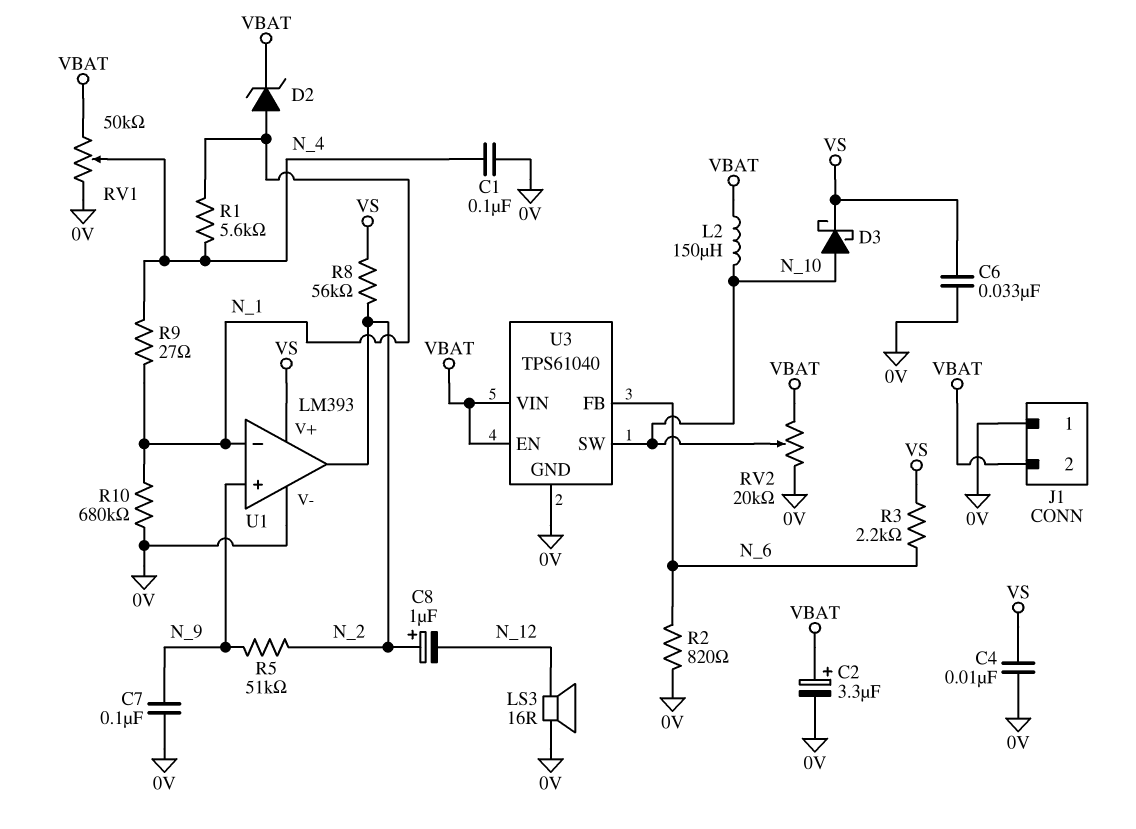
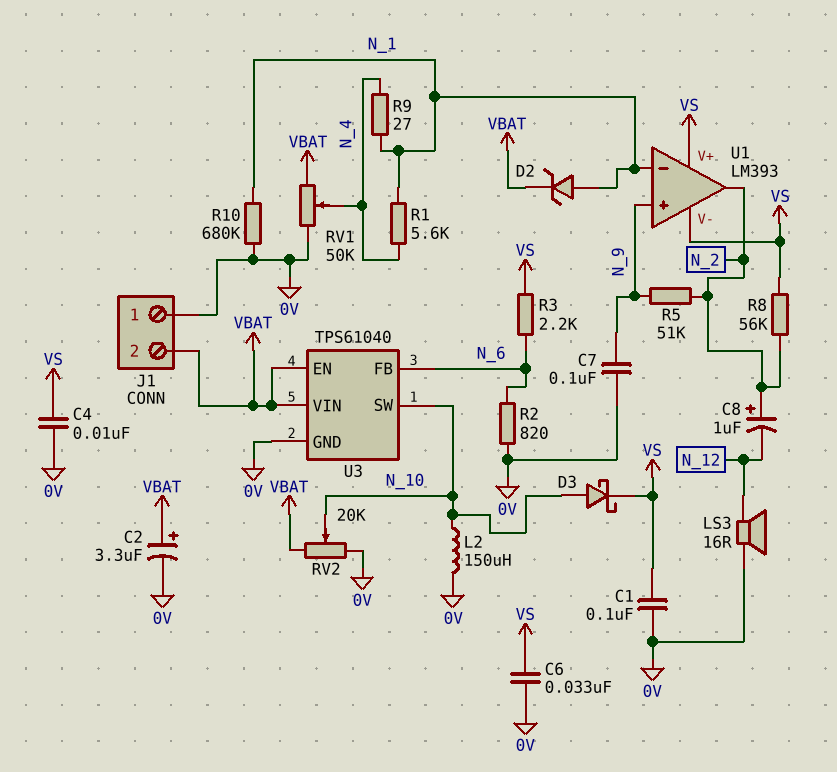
C1: 100nF (0V, N_4) -> 100nF (0V, VS)
L2: 150uH (N_10, VBAT) -> 150uH (0V, N_10)
U1 pin V-: 0V -> VS

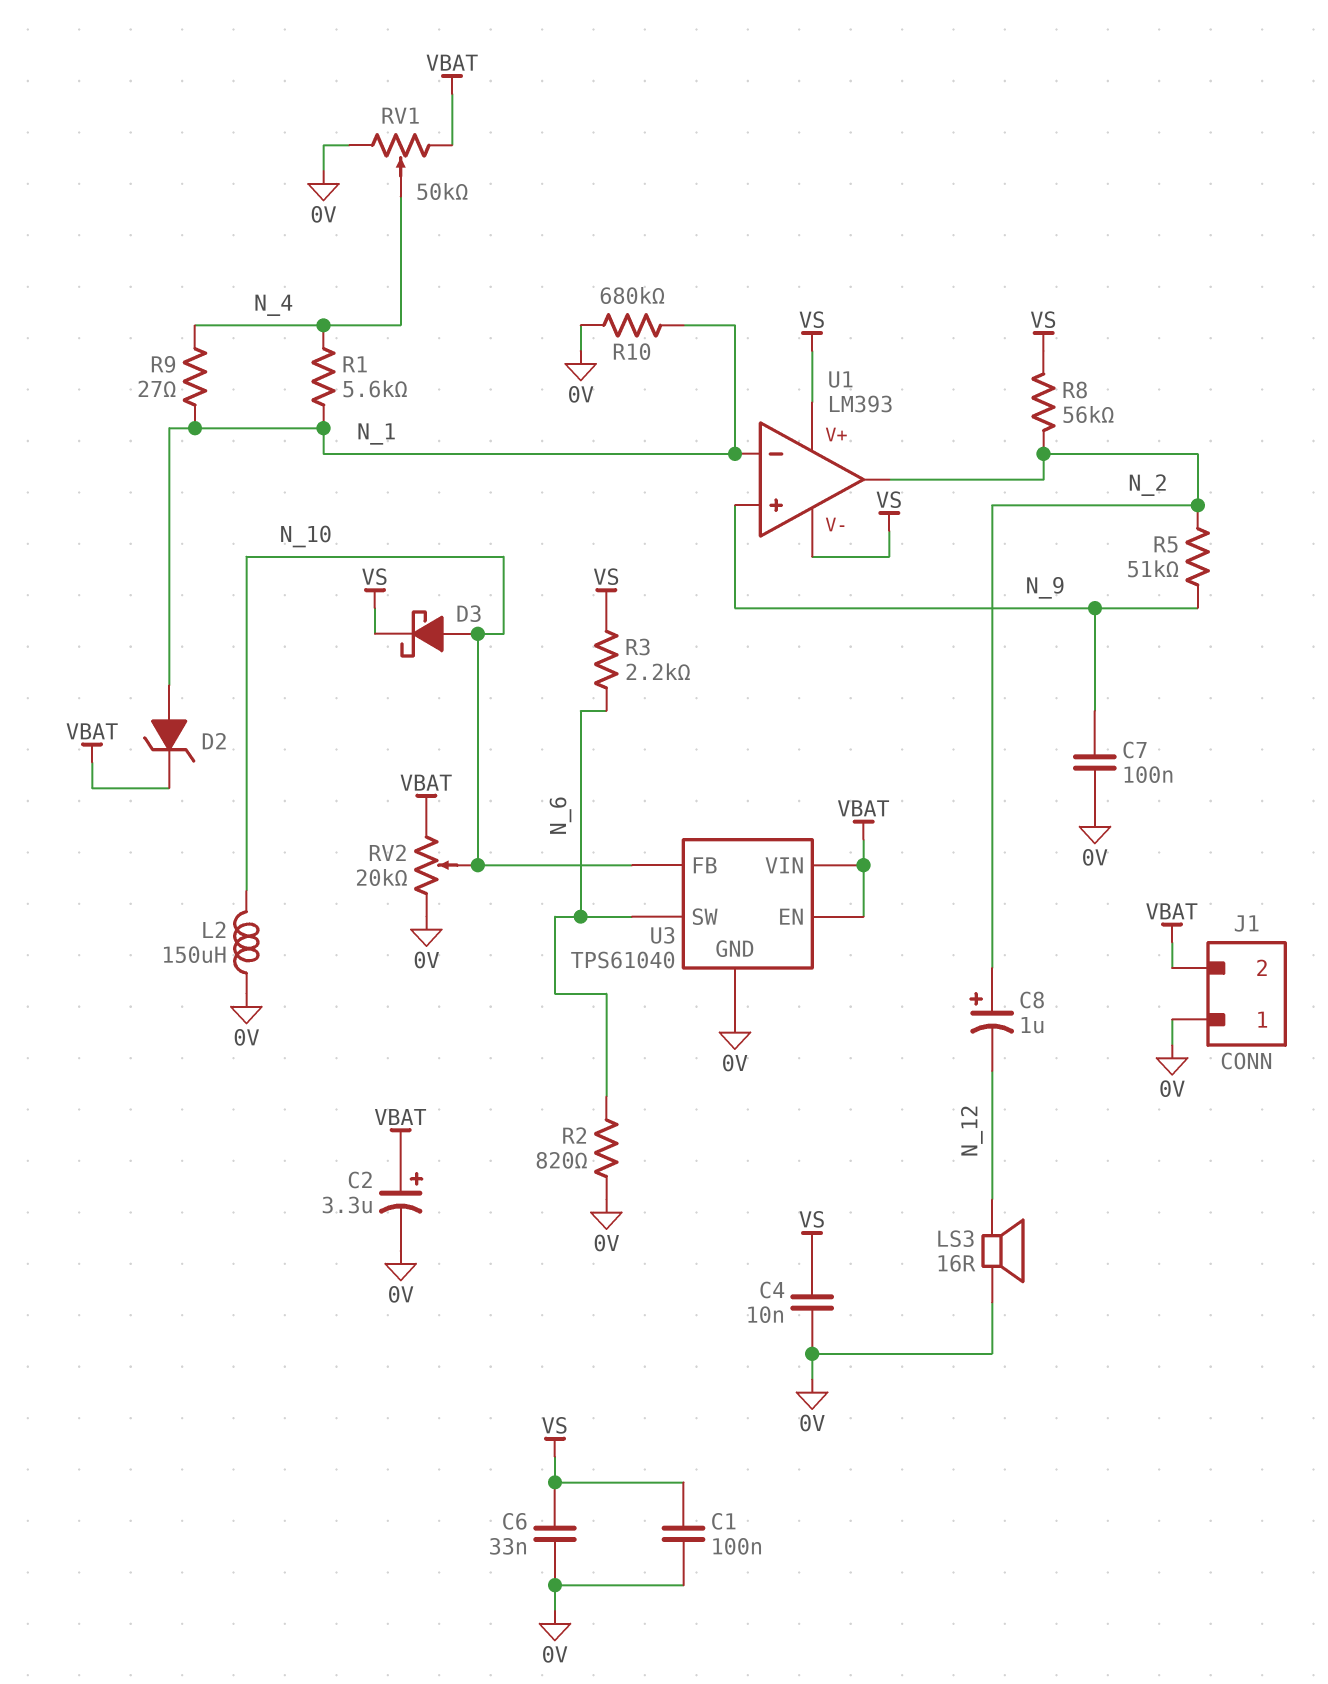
U3 pin FB: N_6 -> N_10
U3 pin SW: N_10 -> N_6

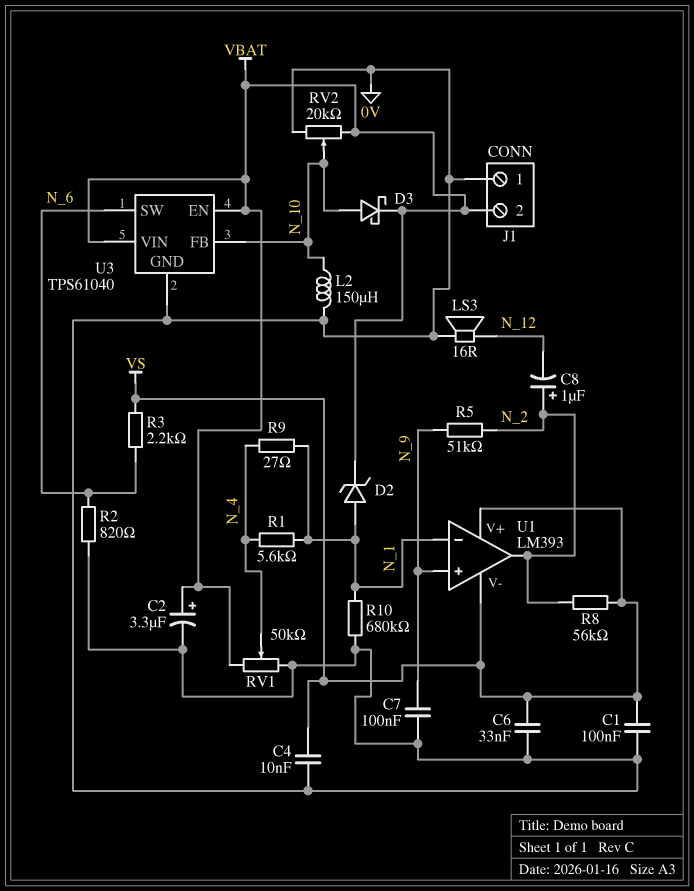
D3: schottky (A N_10, K VS) -> schottky (A N_10, K VBAT)

